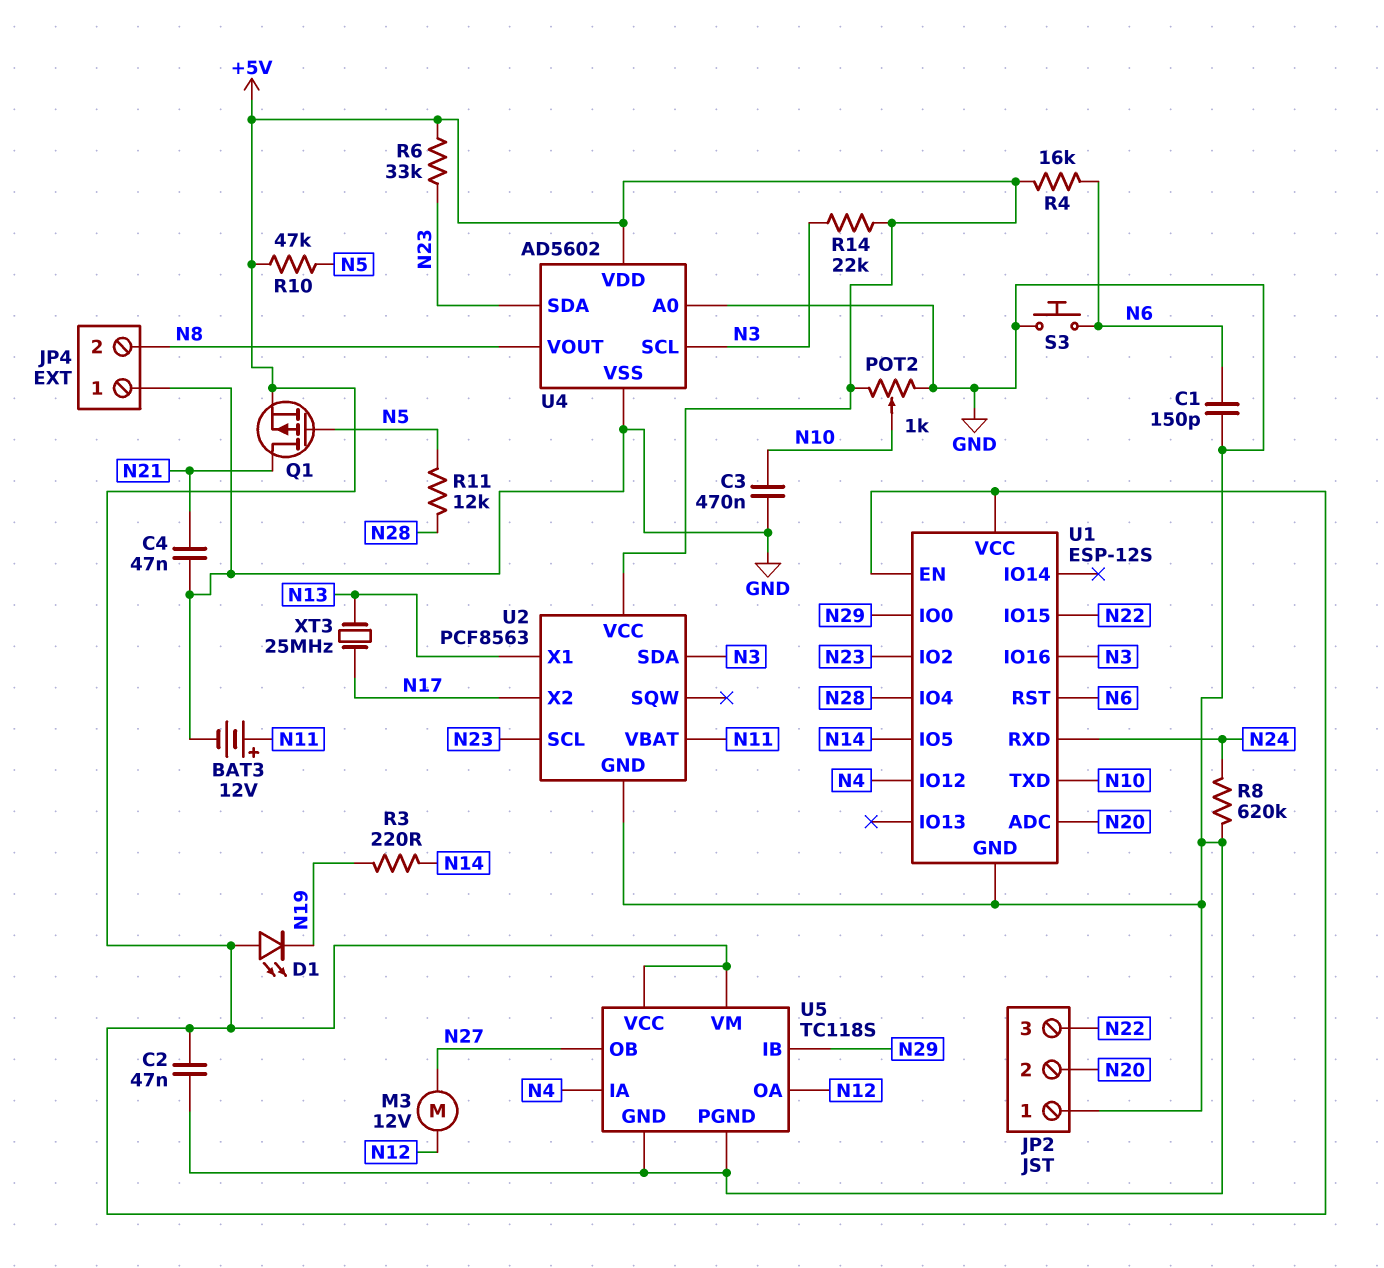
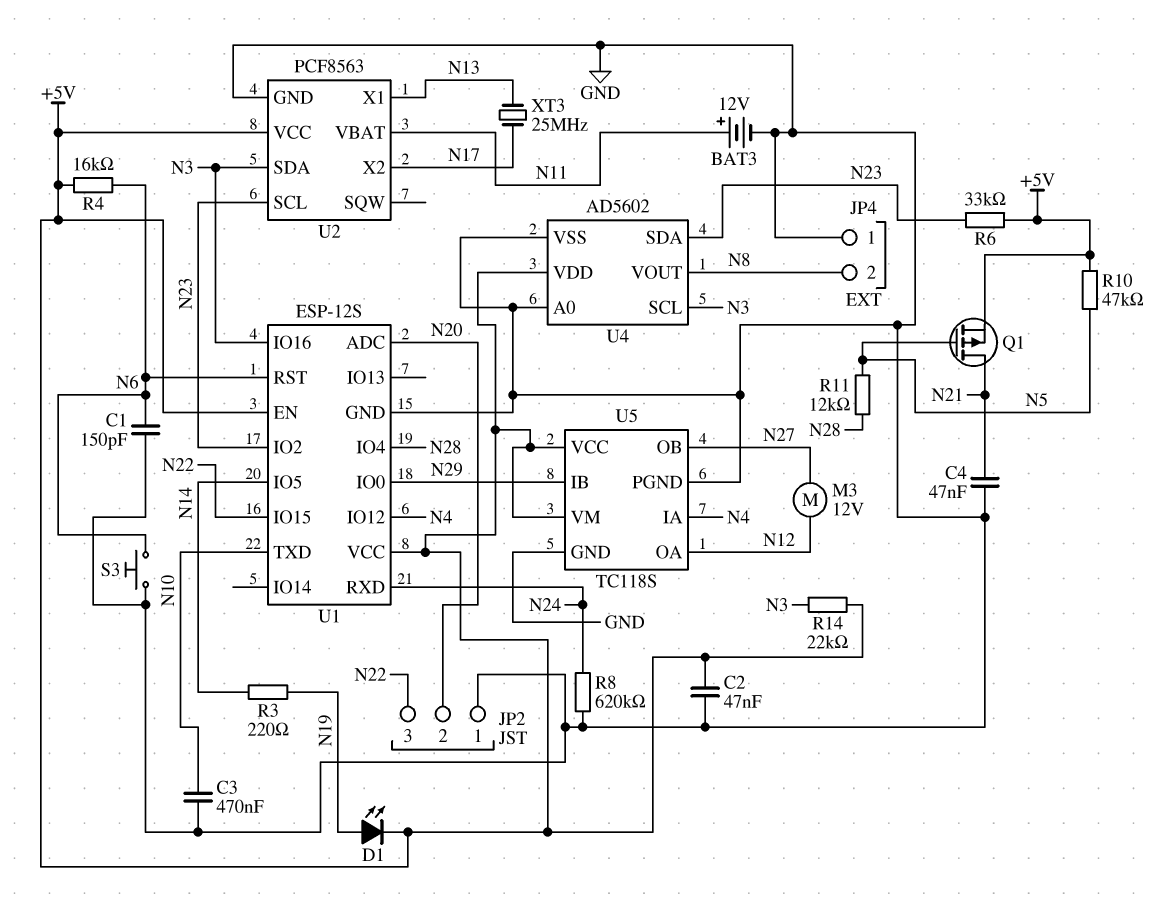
D1: LED (A +5V, K N19) -> LED (A N19, K +5V)
POT2: 1k (+5V, GND, wiper N10) -> none

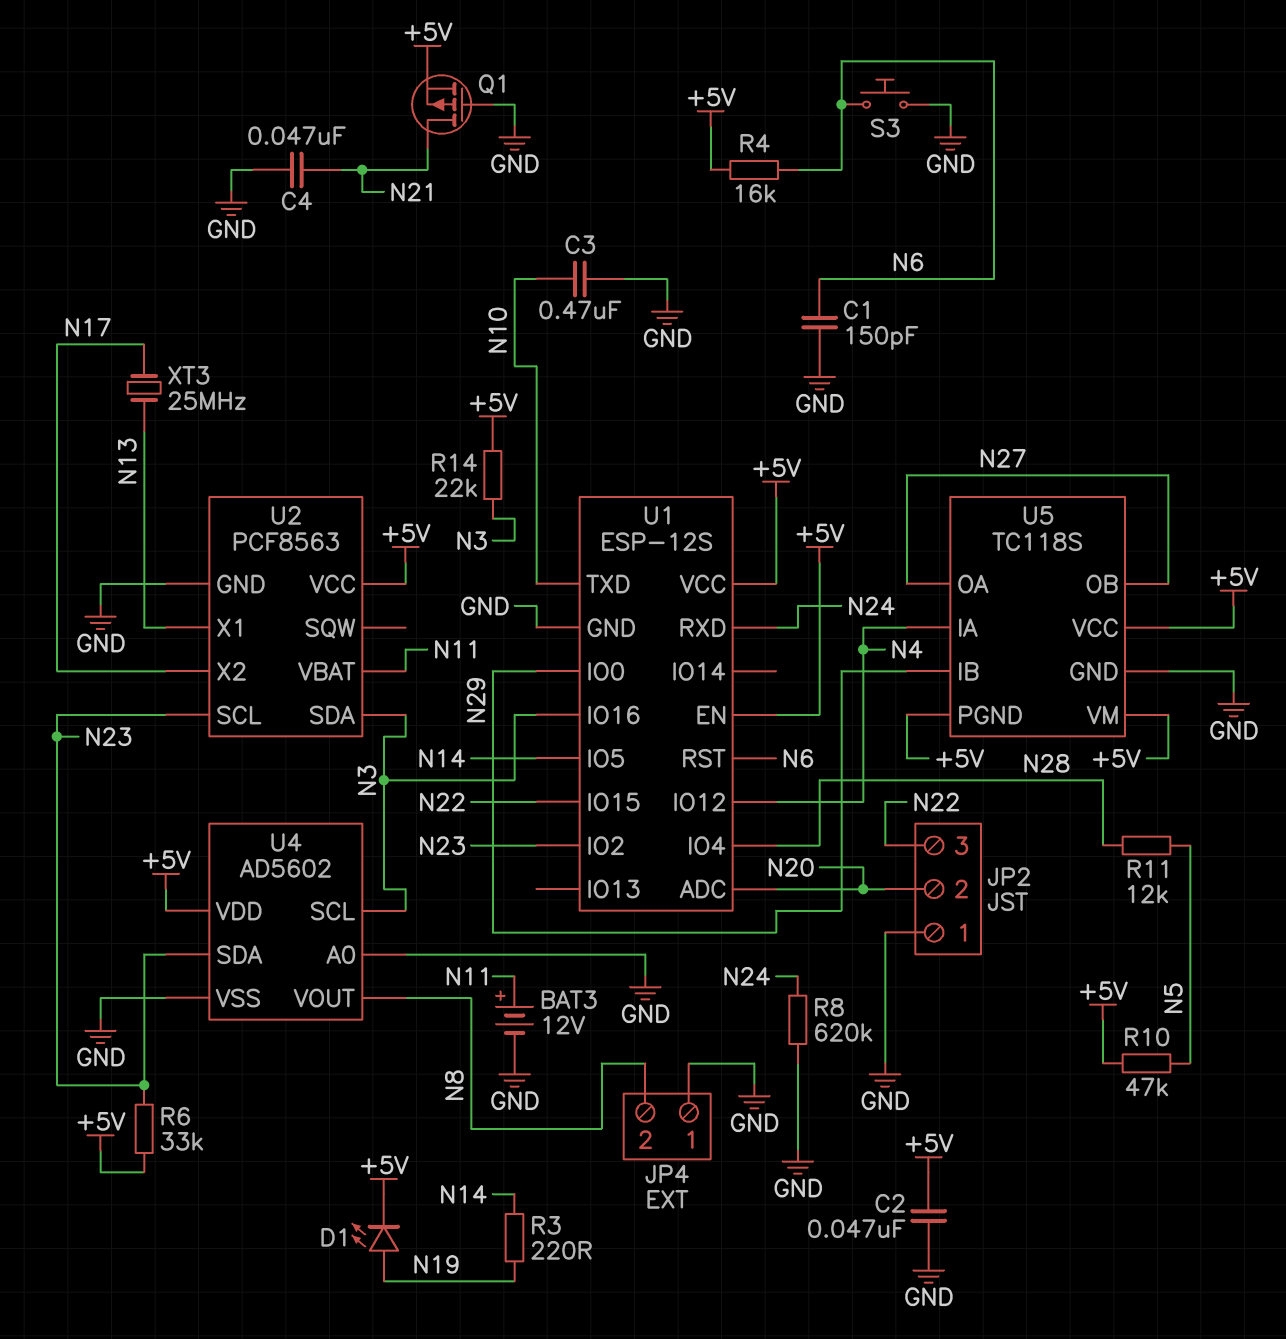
M3: motor 12V (N12, N27) -> none
Q1: PMOS (G N5, D N21, S +5V) -> PMOS (G GND, D N21, S +5V)
U5 pin OA: N12 -> N27
U5 pin PGND: GND -> +5V

